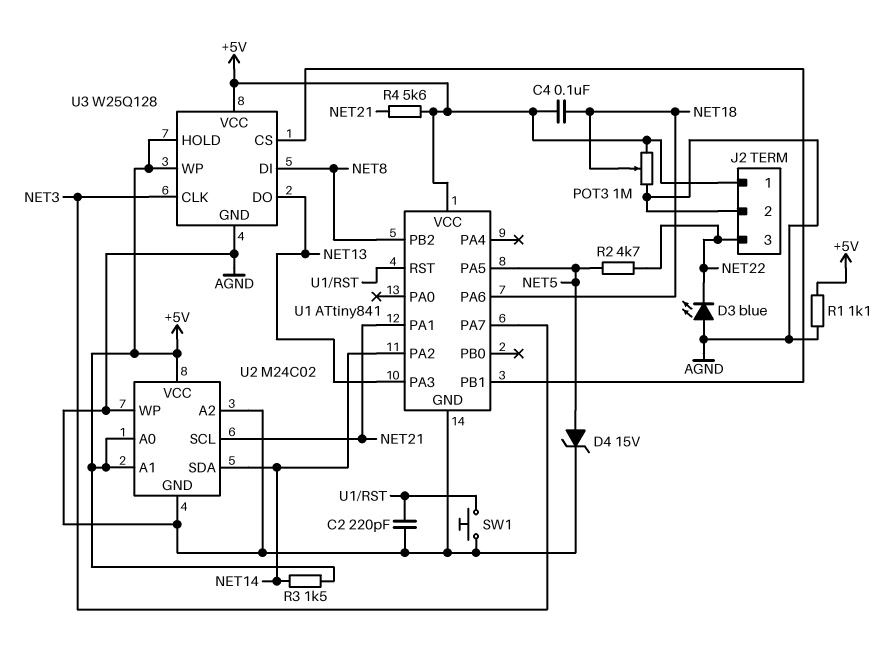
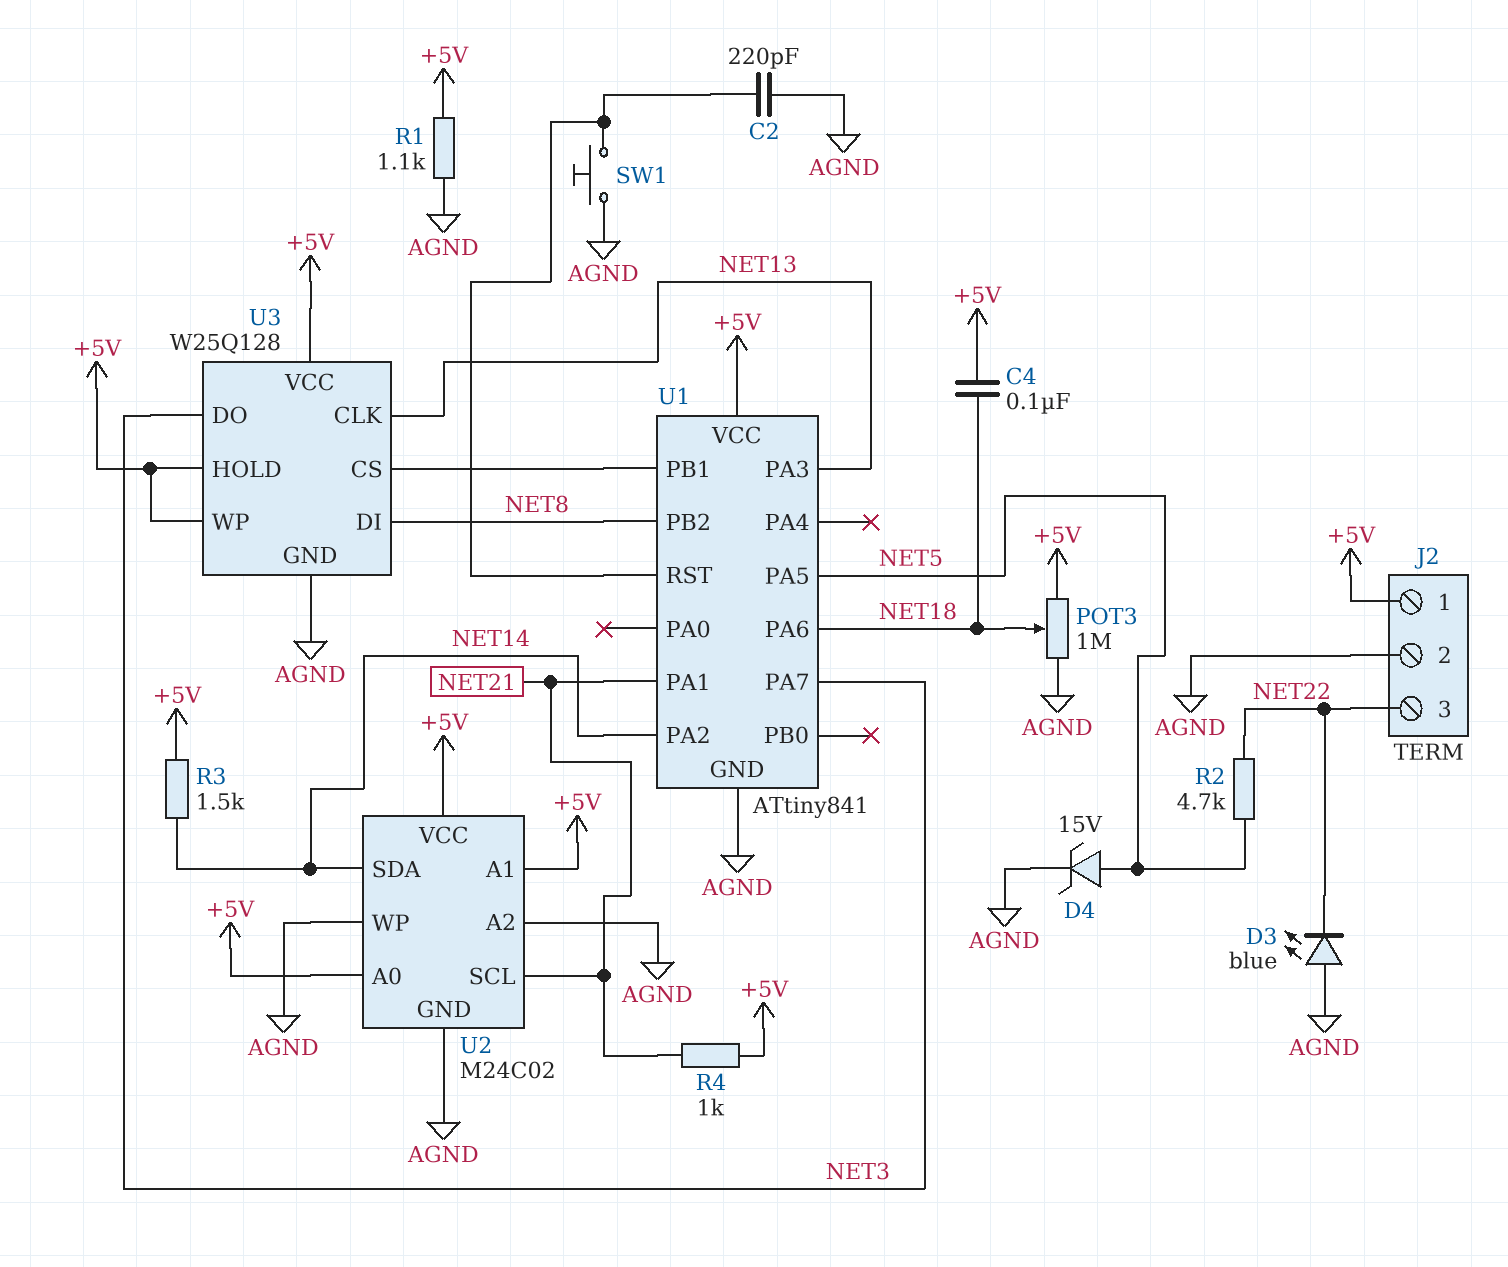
R4: 5.6k (+5V, NET21) -> 1k (+5V, NET21)
U3 pin CLK: NET3 -> NET13
U3 pin DO: NET13 -> NET3

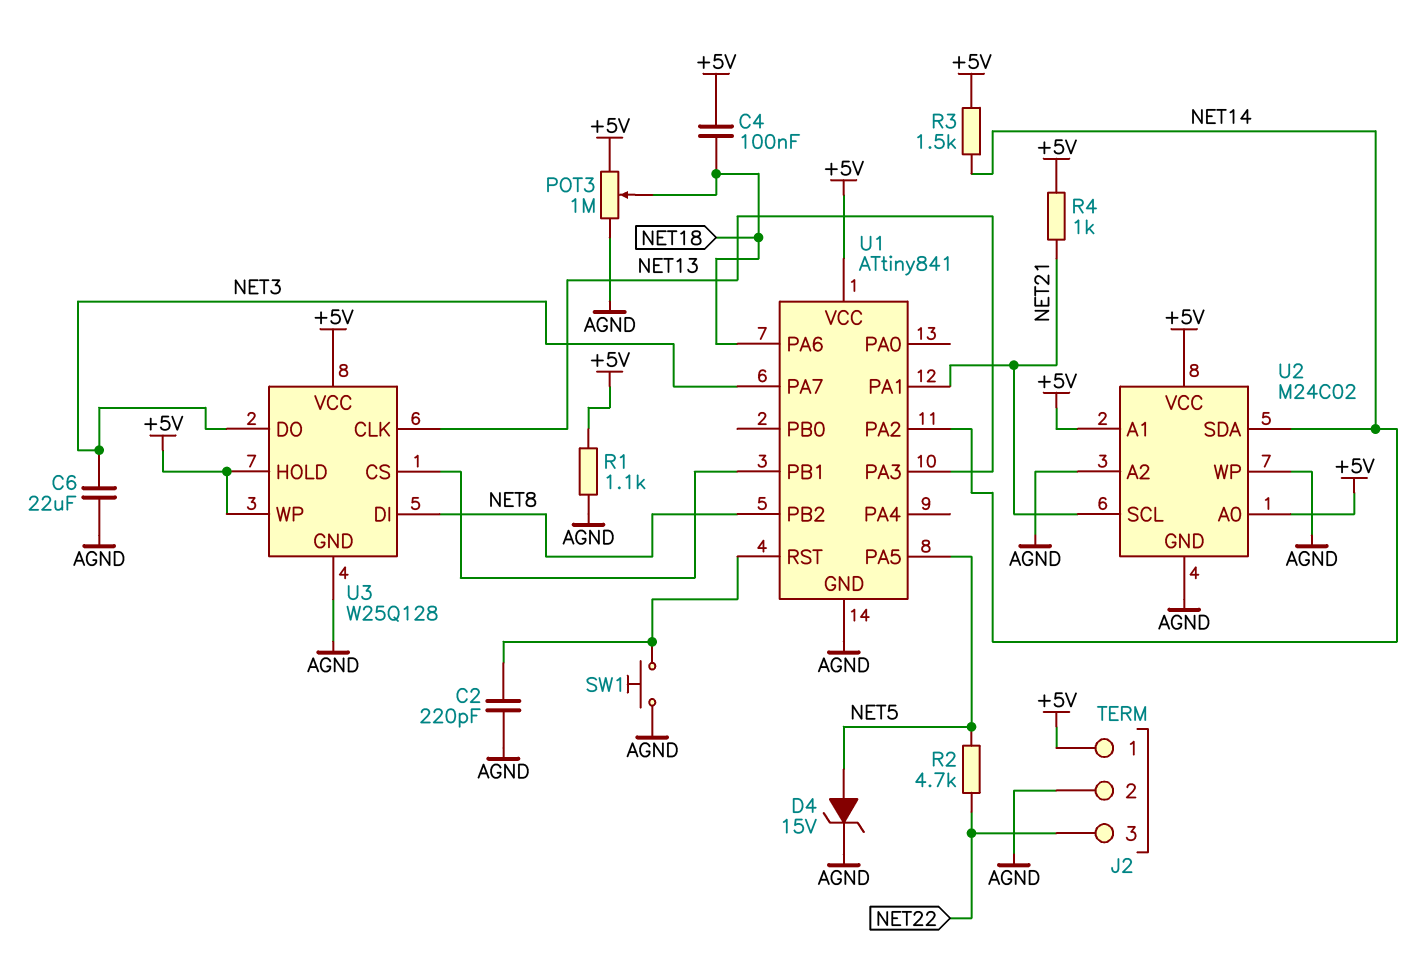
C6: none -> 22uF (AGND, NET3)
D3: LED blue (A AGND, K NET22) -> none

